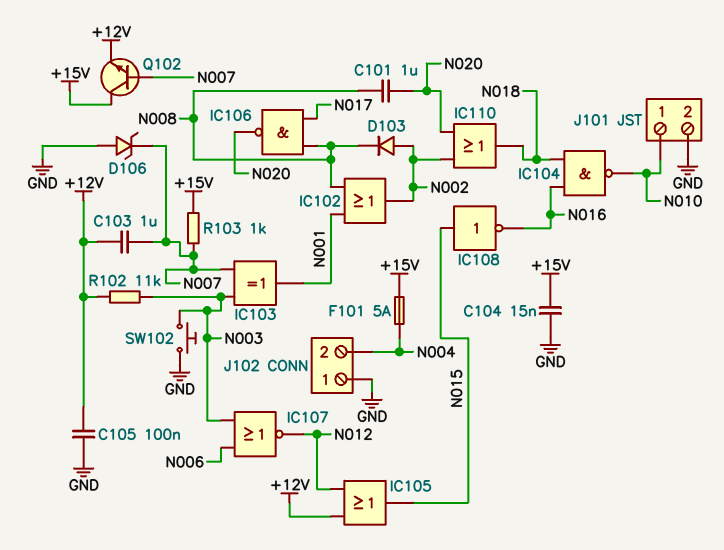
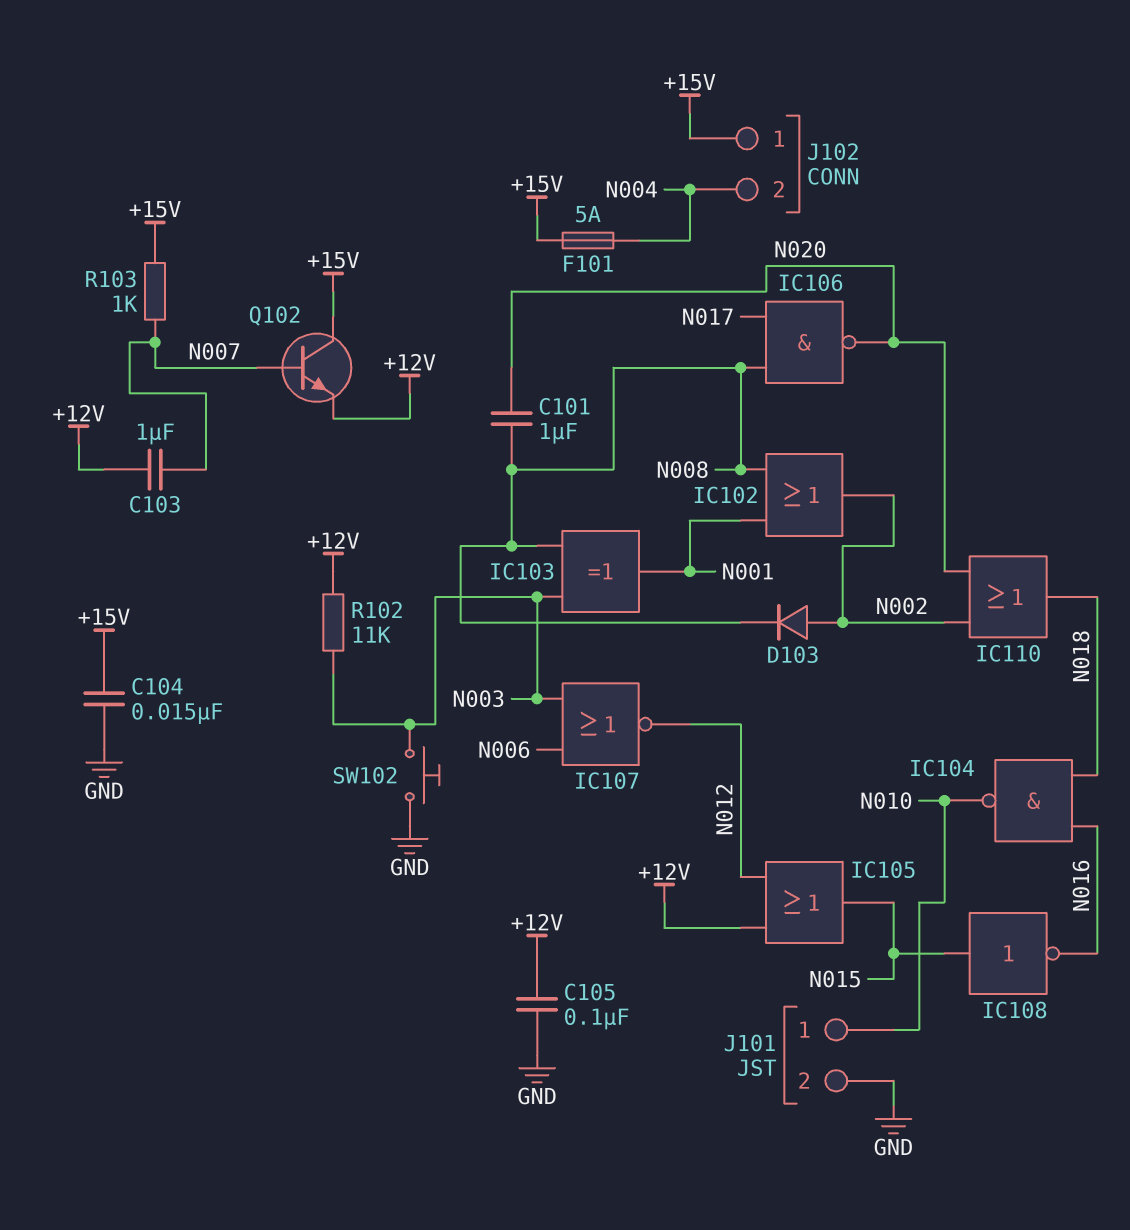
D106: zener (A GND, K N007) -> none
IC103: XOR (in N003, in N007, out N001) -> XOR (in N003, in N008, out N001)
J102 pin 1: GND -> +15V

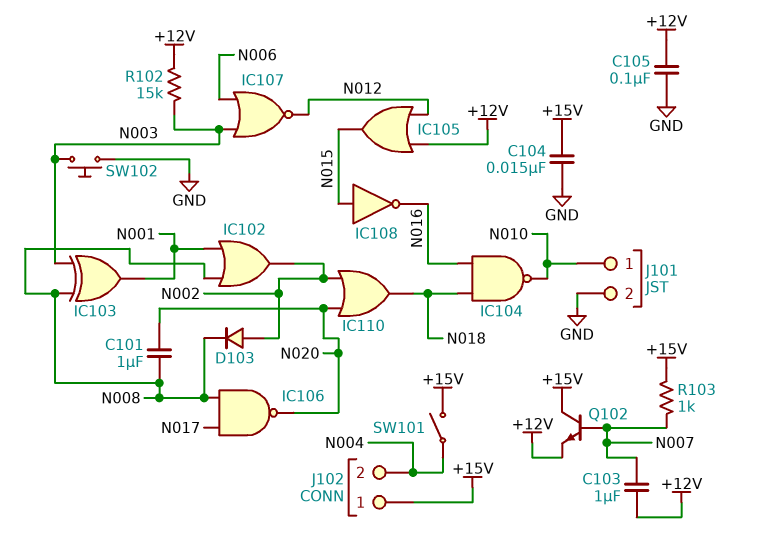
F101: 5A (+15V, N004) -> none
R102: 11k (+12V, N003) -> 15k (+12V, N003)
SW101: none -> switch (+15V, N004)

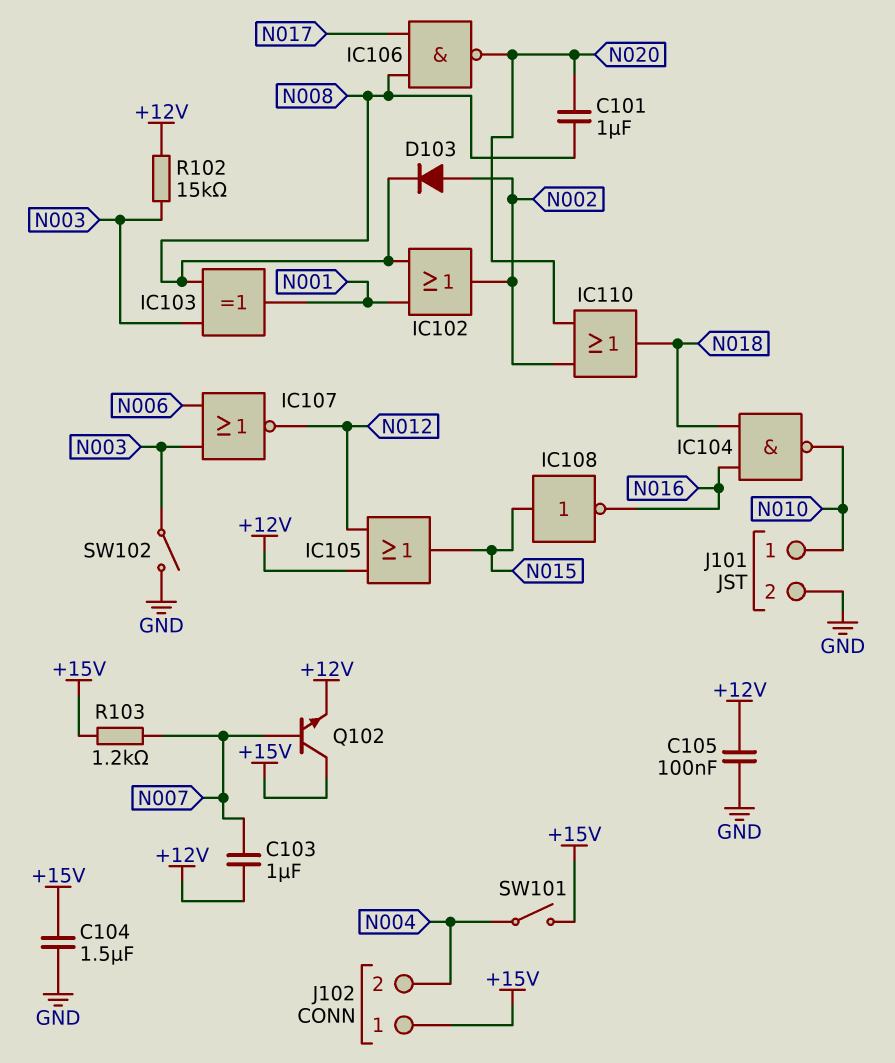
C104: 15nF (+15V, GND) -> 1.5uF (+15V, GND)
R103: 1k (+15V, N007) -> 1.2k (+15V, N007)
SW102: button (GND, N003) -> switch (GND, N003)

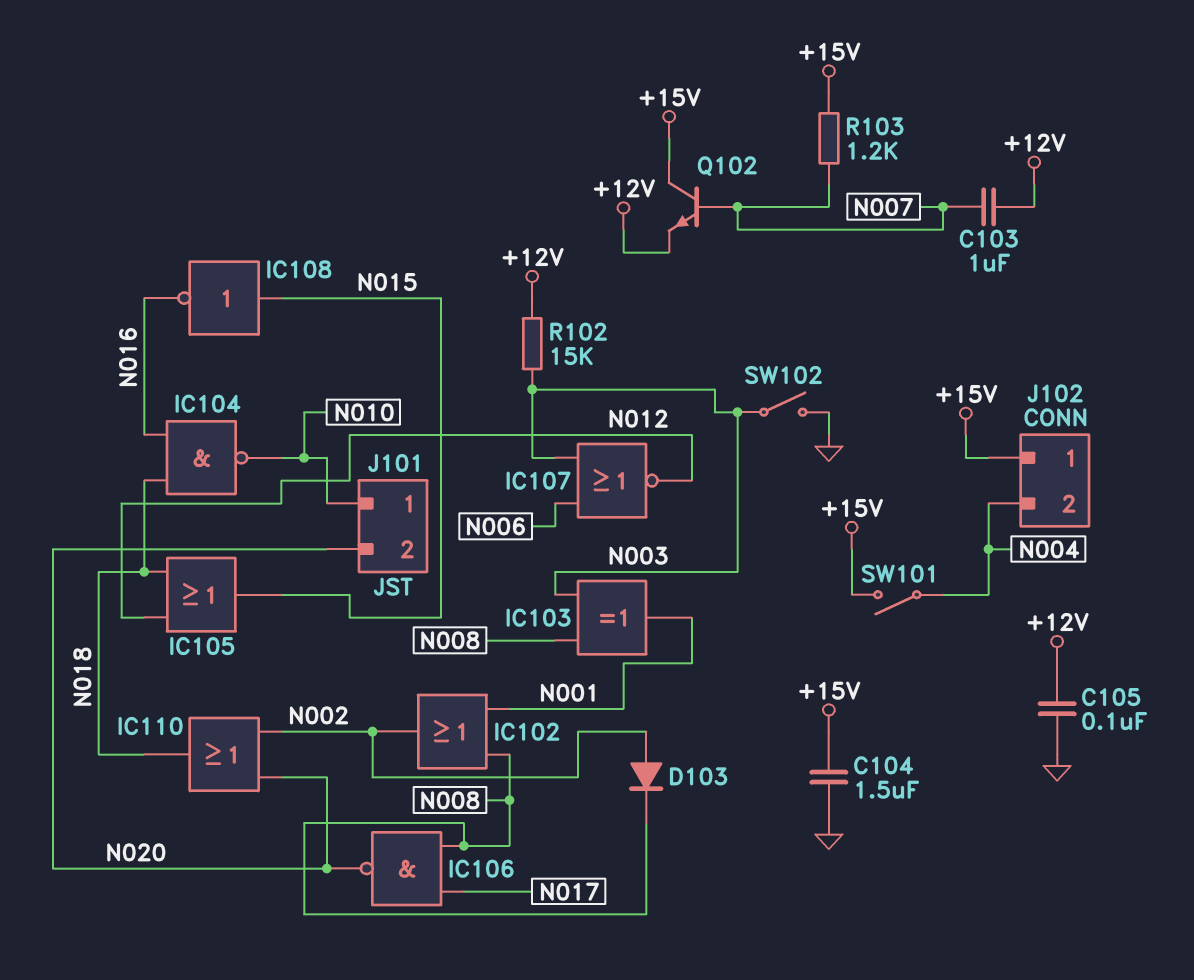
C101: 1uF (N008, N020) -> none
IC105: OR (in +12V, in N012, out N015) -> OR (in N012, in N018, out N015)
J101 pin 2: GND -> N020

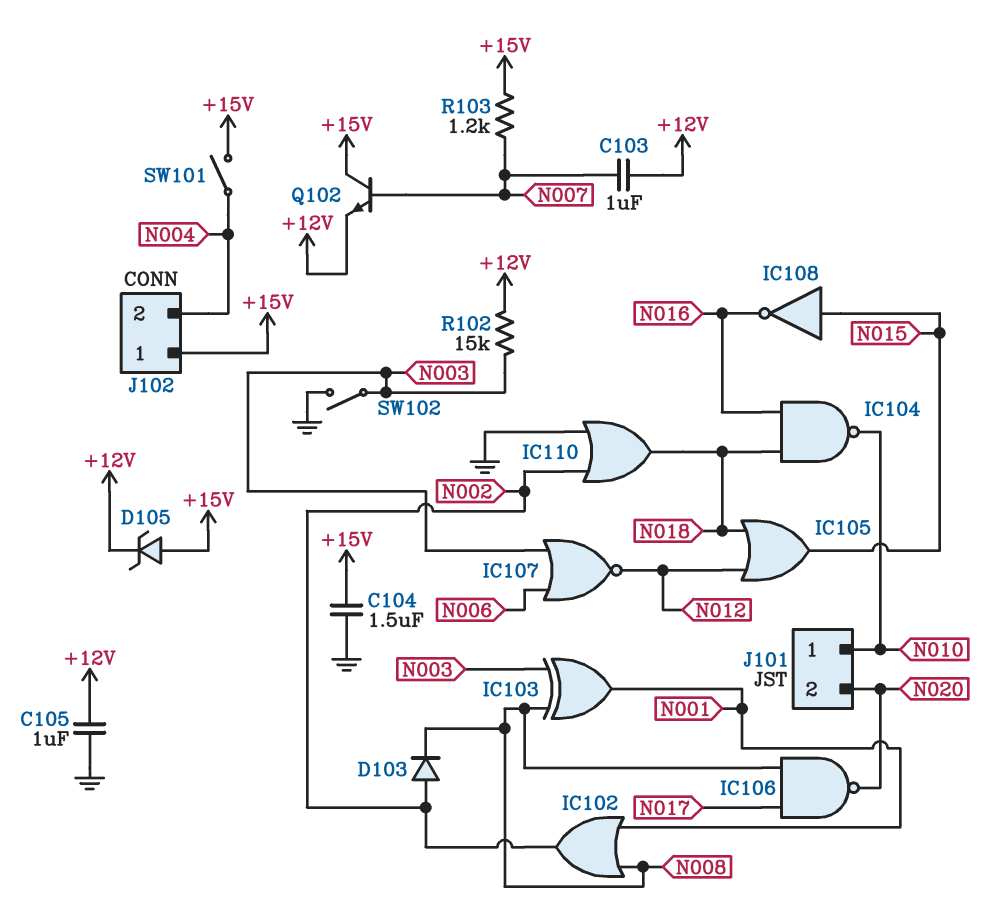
C105: 100nF (+12V, GND) -> 1uF (+12V, GND)
D105: none -> zener (A +15V, K +12V)
IC110: OR (in N002, in N020, out N018) -> OR (in GND, in N002, out N018)

